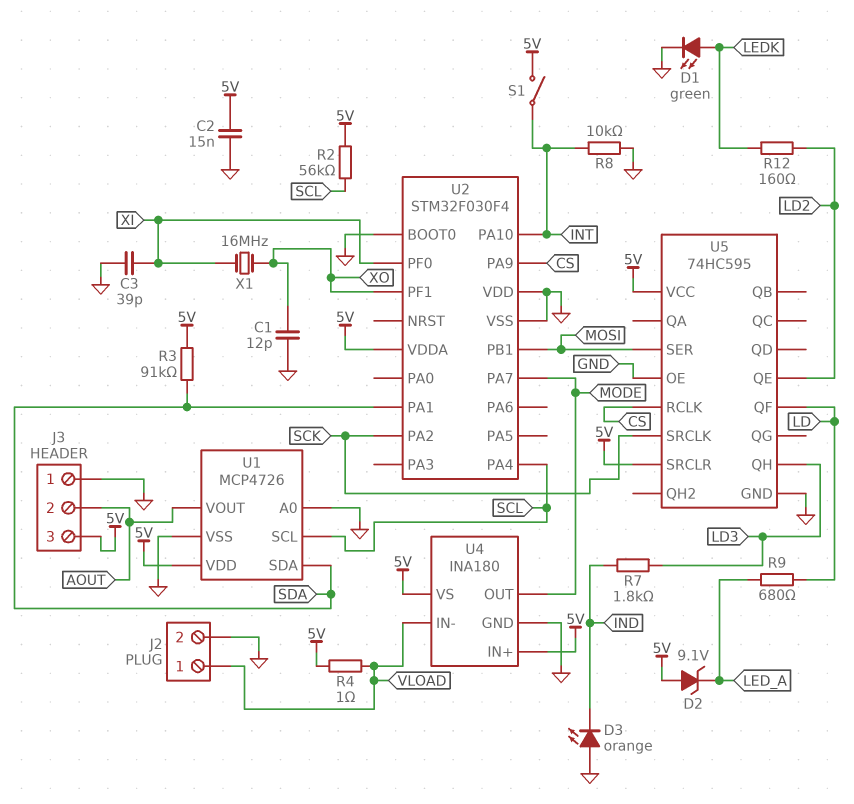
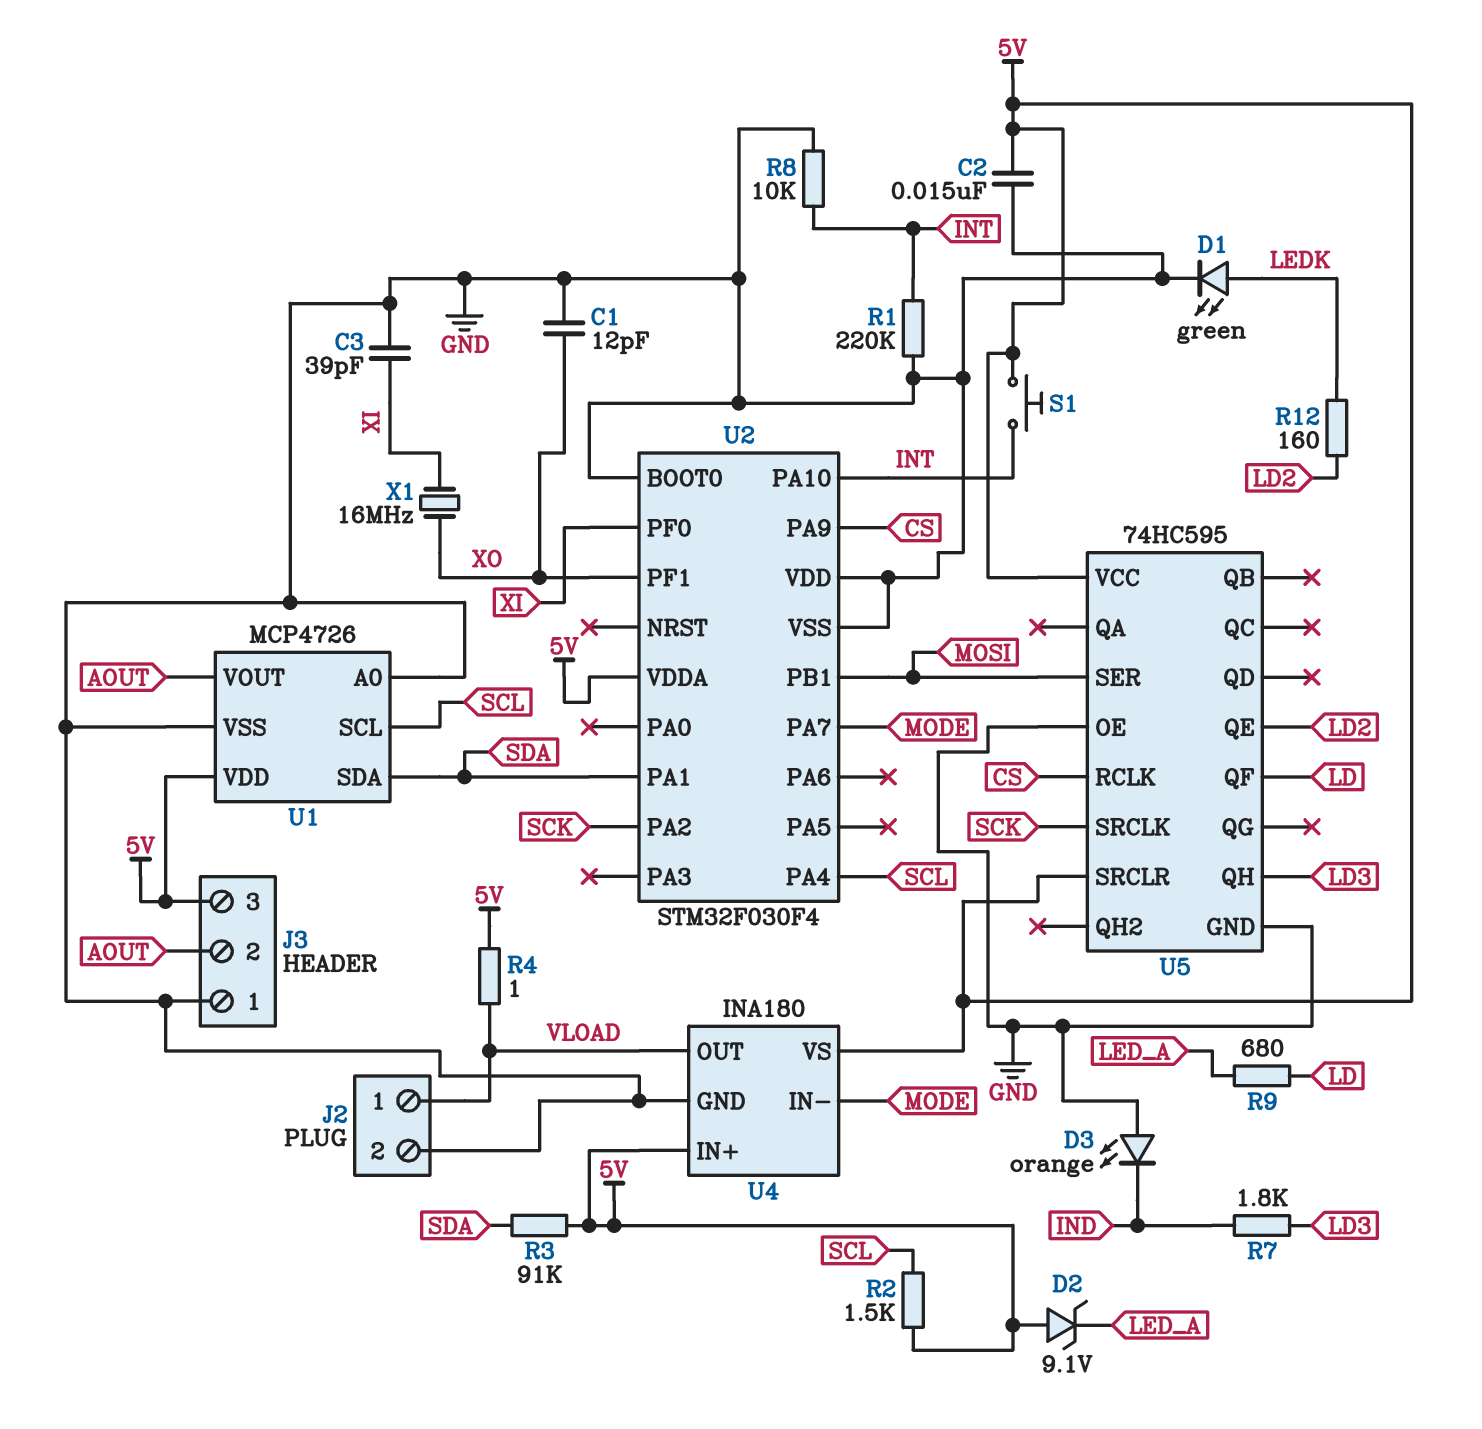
R1: none -> 220k (GND, INT)
R2: 56k (5V, SCL) -> 1.5k (5V, SCL)
S1: switch (5V, INT) -> button (5V, INT)
U4 pin IN-: VLOAD -> MODE
U4 pin OUT: MODE -> VLOAD

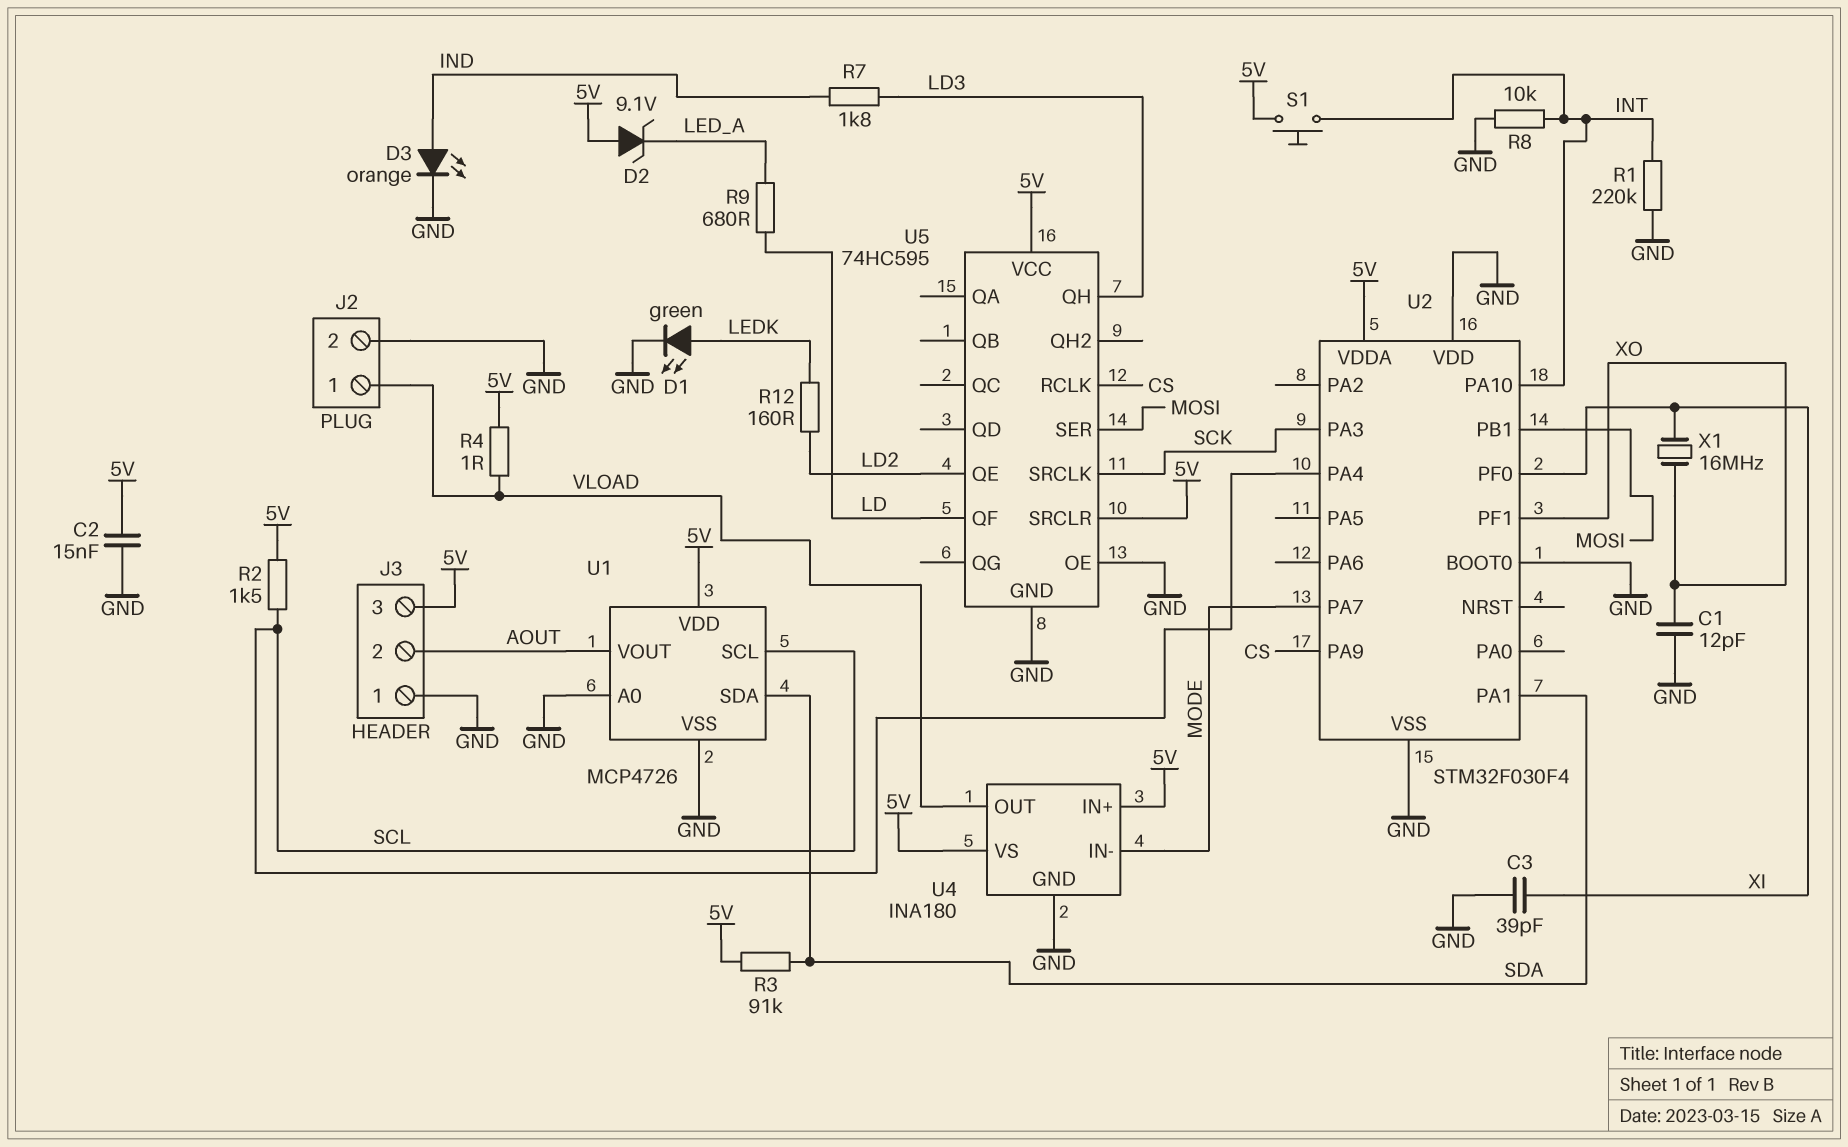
D3: LED orange (A GND, K IND) -> LED orange (A IND, K GND)
U2 pin PA2: SCK -> none
U2 pin PA3: none -> SCK

